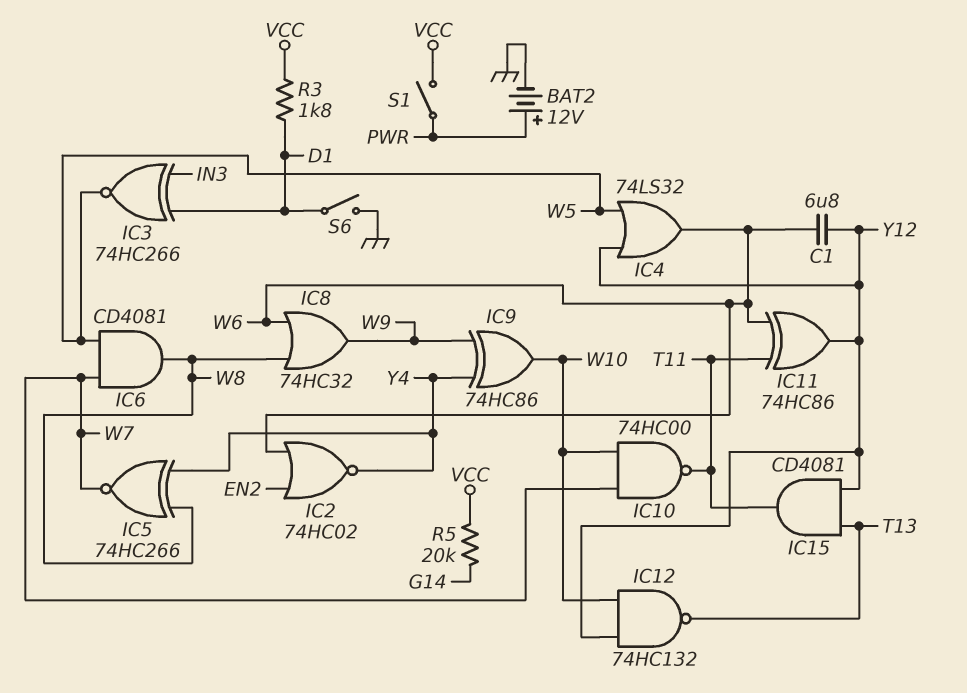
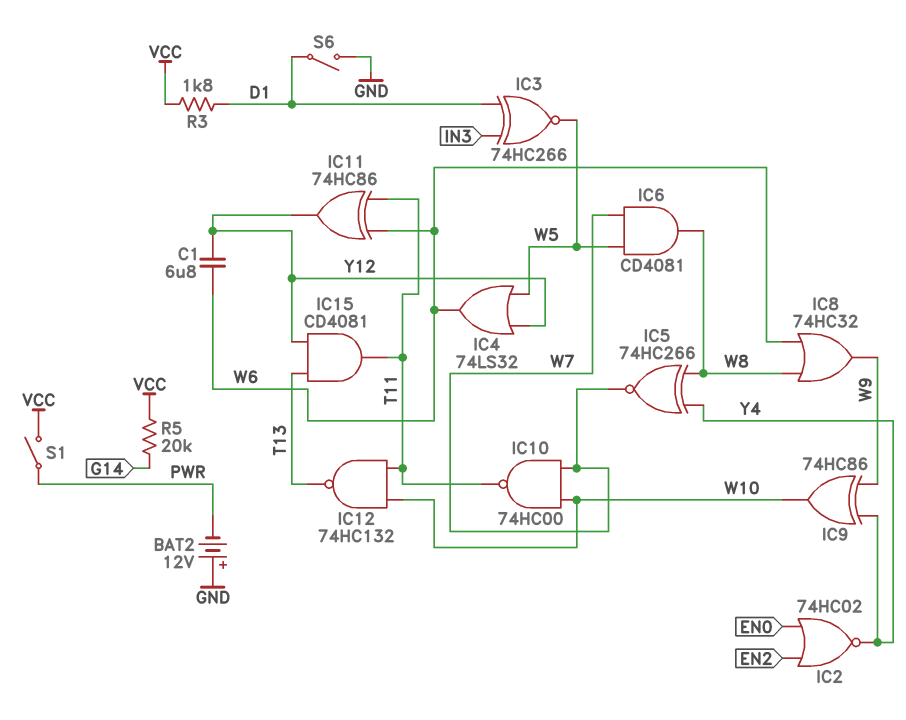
BAT2: 12V (plus PWR, minus GND) -> 12V (plus GND, minus PWR)
IC2: NOR 74HC02 (in EN2, in W6, out Y4) -> NOR 74HC02 (in EN0, in EN2, out Y4)
IC12: NAND 74HC132 (in W10, in Y12, out T13) -> NAND 74HC132 (in T11, in W10, out T13)

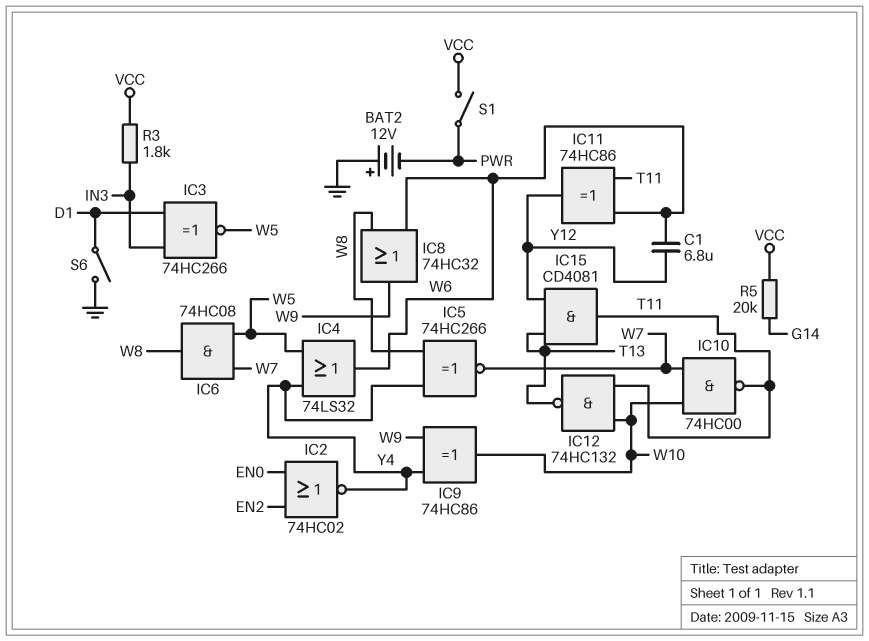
IC4: OR 74LS32 (in W5, in Y12, out W6) -> OR 74LS32 (in W5, in Y4, out W6)
IC6: AND CD4081 (in W5, in W7, out W8) -> AND 74HC08 (in W5, in W7, out W8)
R3: 1.8k (D1, VCC) -> 1.8k (IN3, VCC)

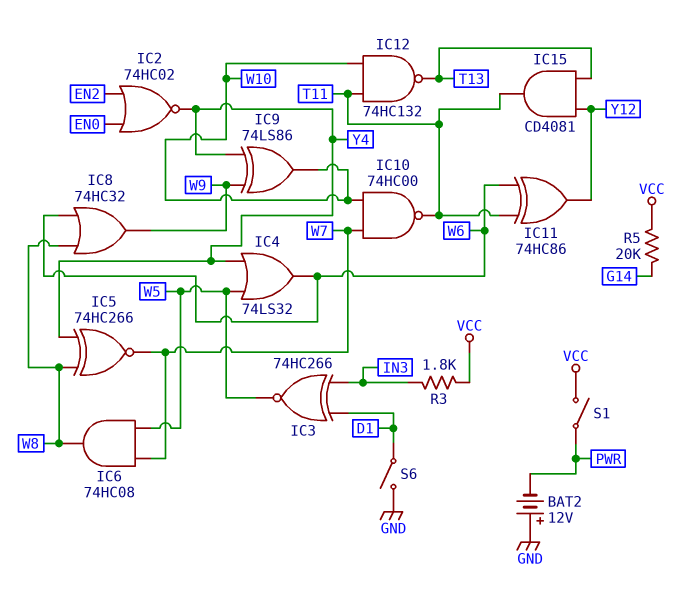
C1: 6.8uF (W6, Y12) -> none
IC9: XOR 74HC86 (in W9, in Y4, out W10) -> XOR 74LS86 (in W9, in Y4, out W10)

